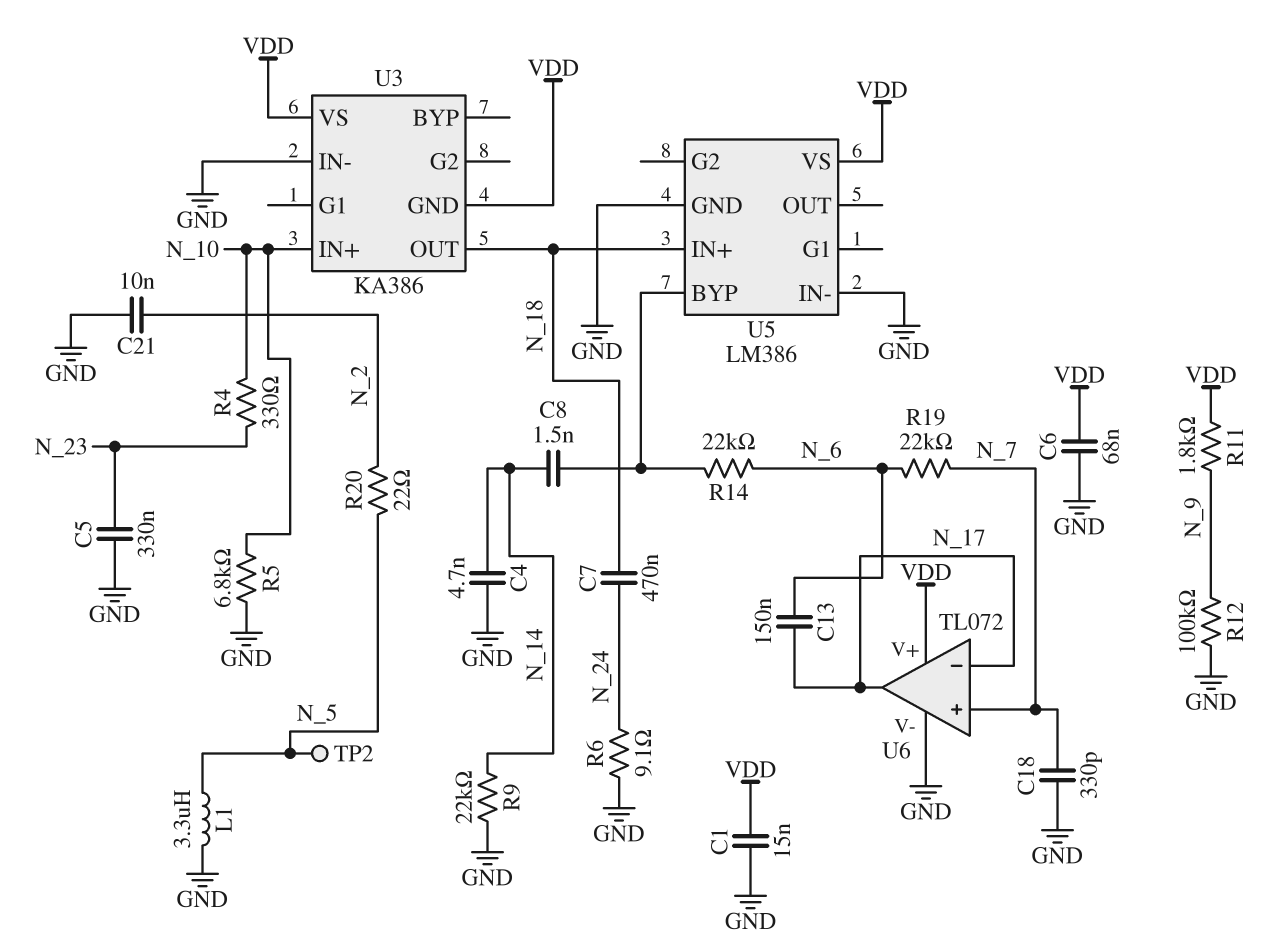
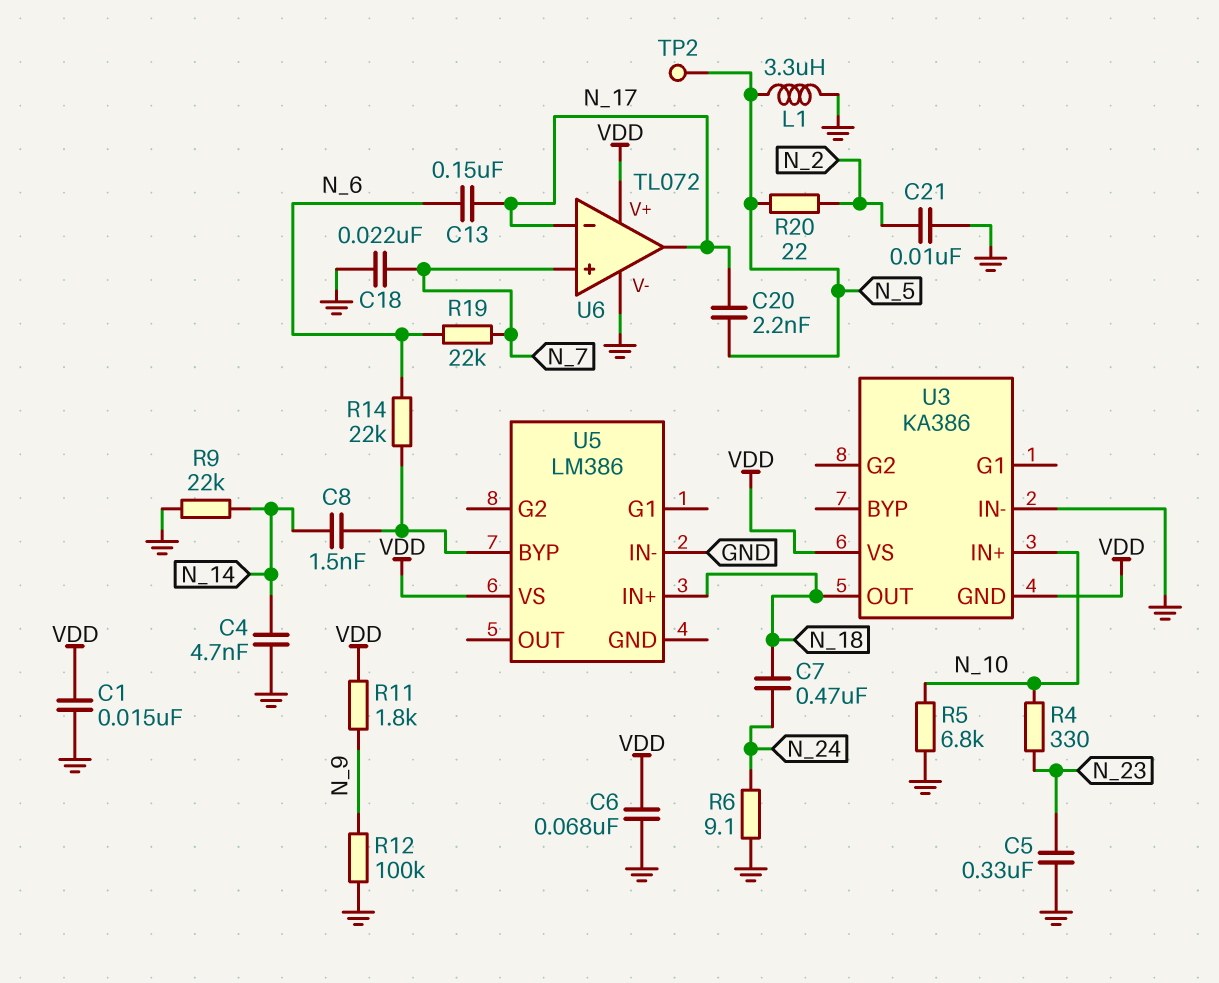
C18: 330pF (GND, N_7) -> 22nF (GND, N_7)
C20: none -> 2.2nF (N_5, N_17)
U5 pin GND: GND -> none

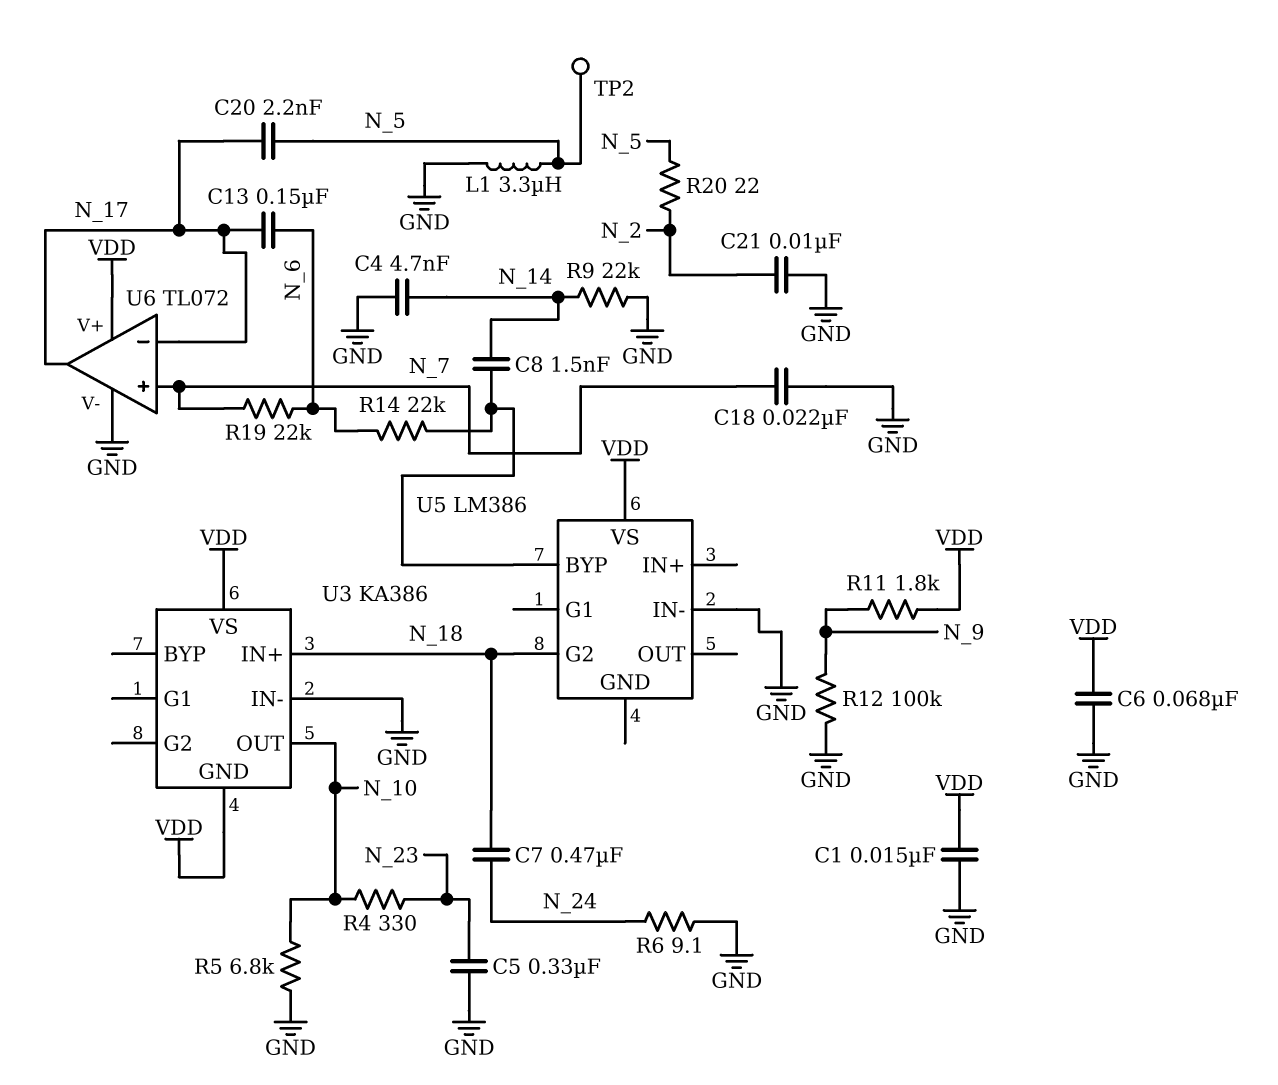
U3 pin IN+: N_10 -> N_18
U3 pin OUT: N_18 -> N_10
U5 pin G2: none -> N_18
U5 pin IN+: N_18 -> none

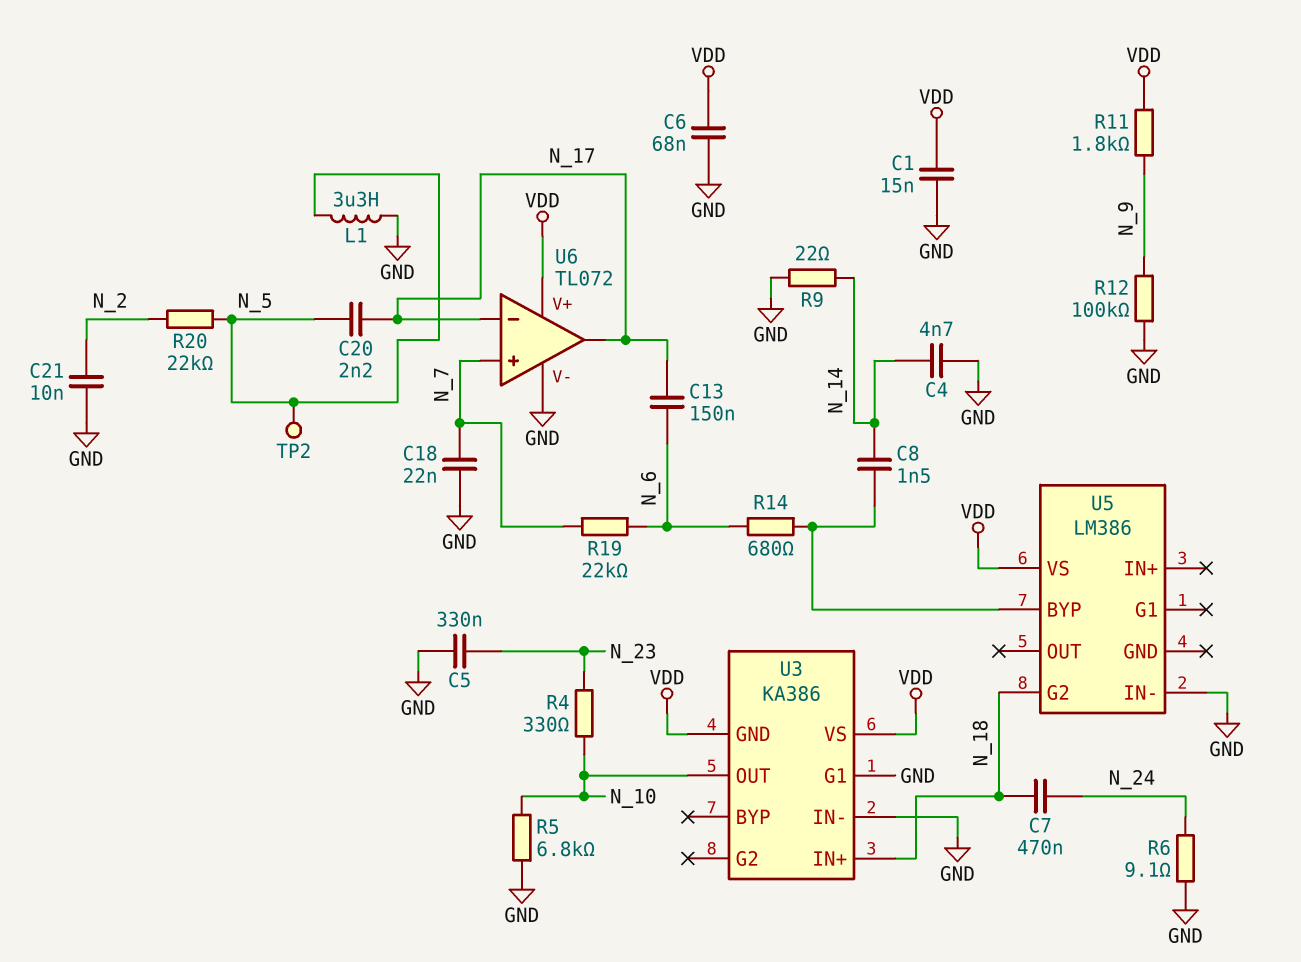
R9: 22k (GND, N_14) -> 22 (GND, N_14)
R14: 22k (N_6, U5/BYP) -> 680 (N_6, U5/BYP)
R20: 22 (N_2, N_5) -> 22k (N_2, N_5)
U3 pin G1: none -> GND

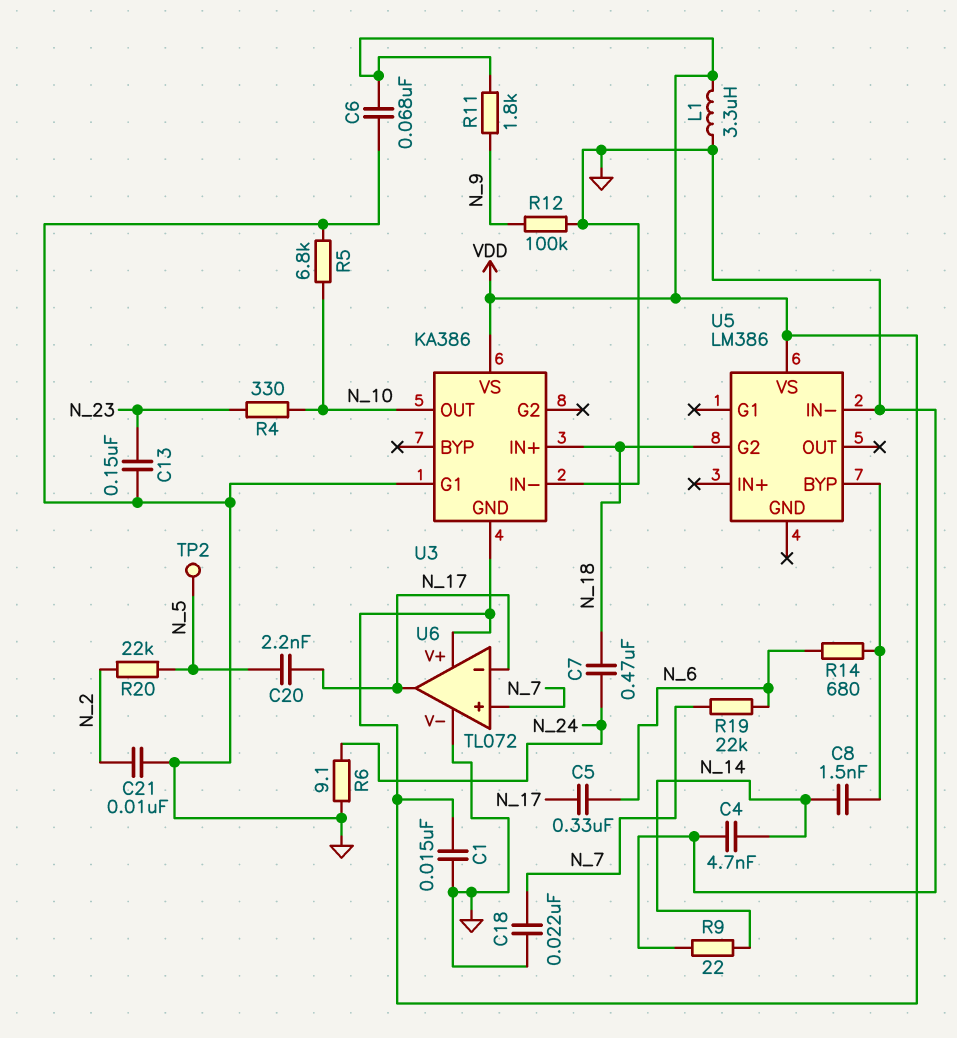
C5: 330nF (GND, N_23) -> 330nF (N_6, N_17)
C13: 150nF (N_6, N_17) -> 150nF (GND, N_23)
L1: 3.3uH (GND, N_5) -> 3.3uH (GND, VDD)

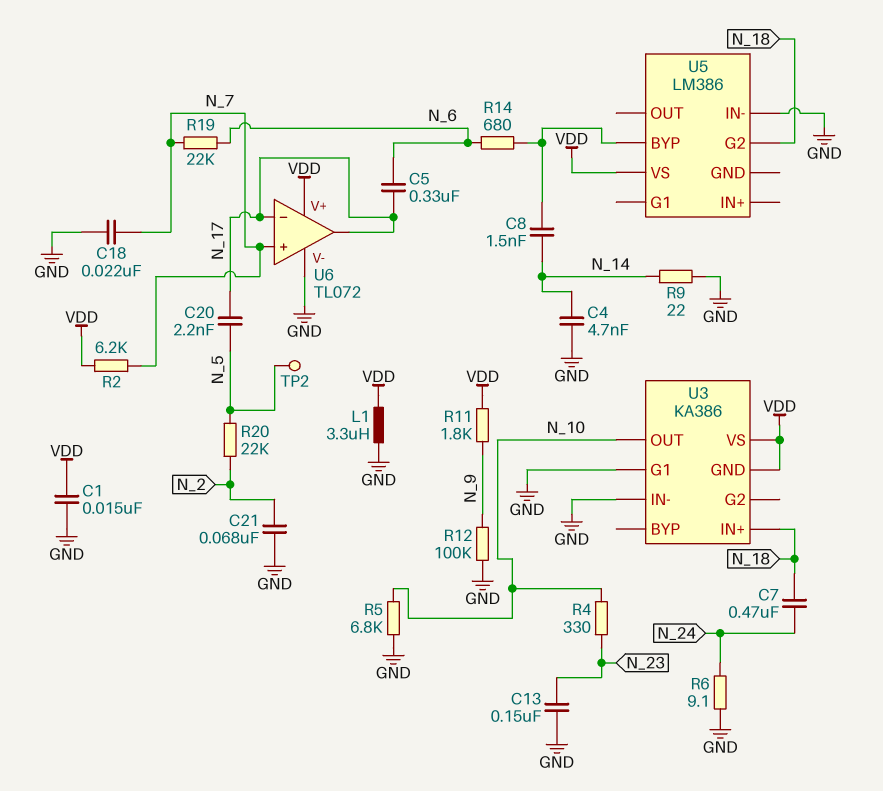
C6: 68nF (GND, VDD) -> none
C21: 10nF (GND, N_2) -> 68nF (GND, N_2)
R2: none -> 6.2k (N_7, VDD)

